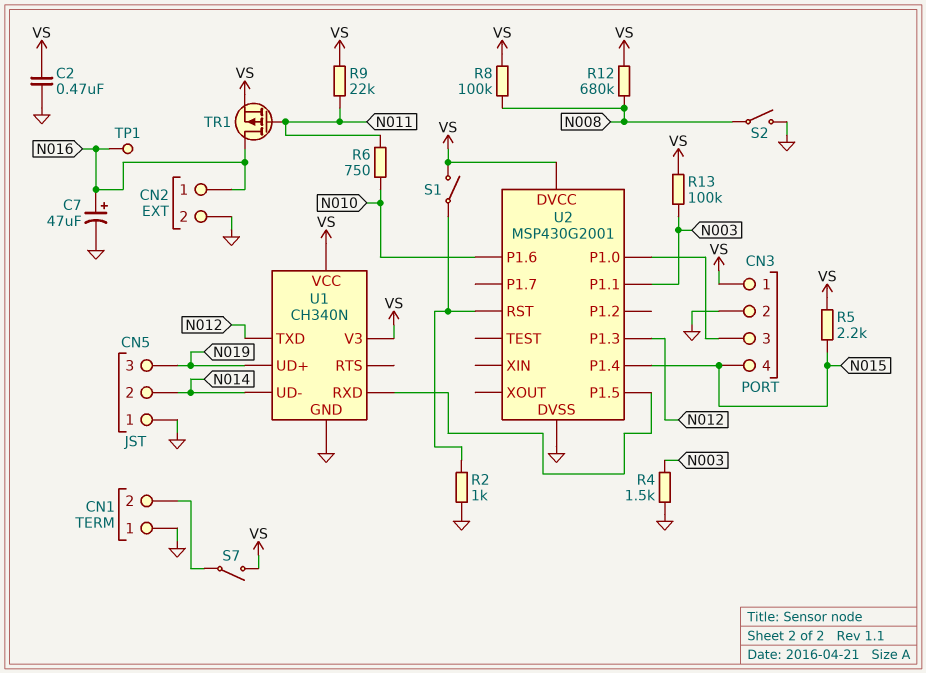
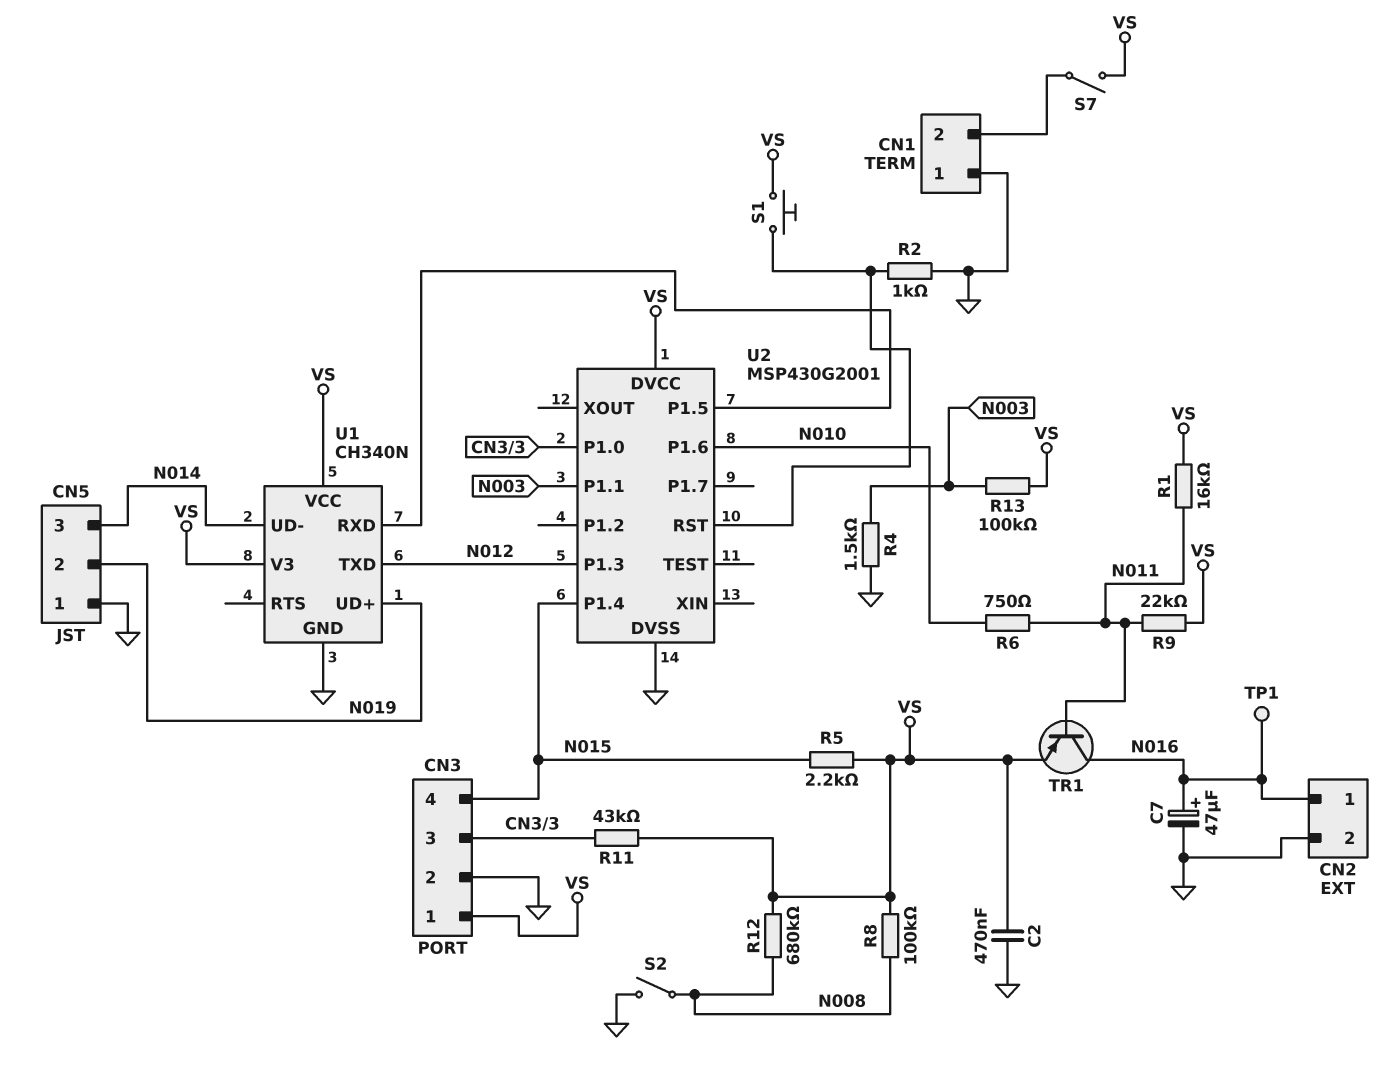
CN5 pin 2: N014 -> N019
CN5 pin 3: N019 -> N014
R1: none -> 16k (N011, VS)
R11: none -> 43k (CN3/3, VS)
S1: switch (U2/RST, VS) -> button (U2/RST, VS)
TR1: PMOS (G N011, D N016, S VS) -> PNP (B N011, C N016, E VS)

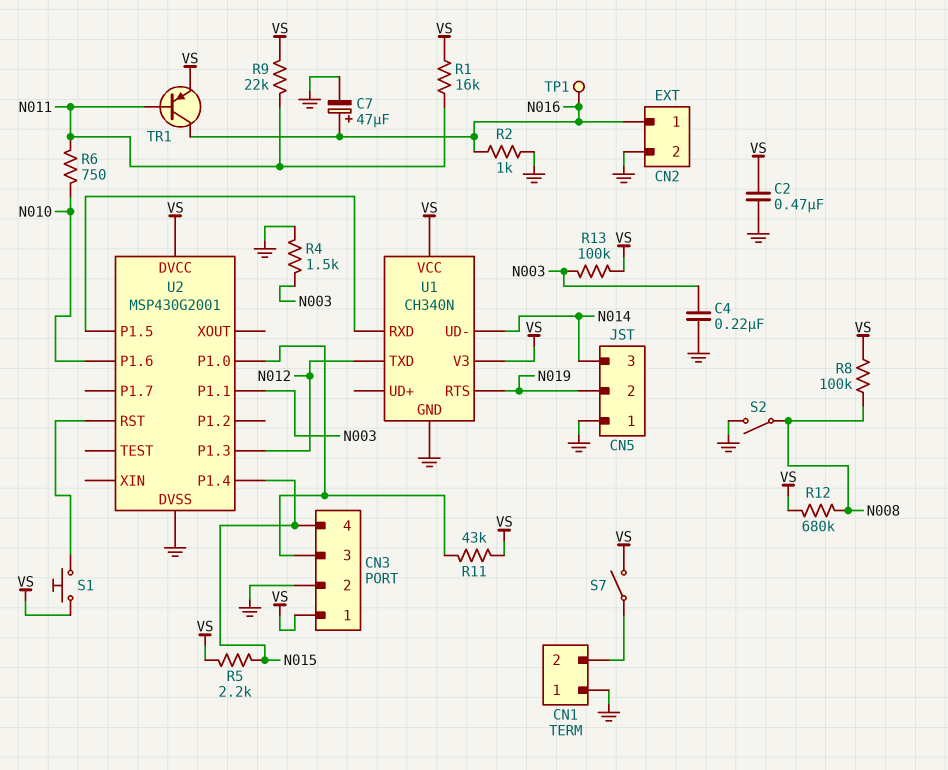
C4: none -> 220nF (GND, N003)
R2: 1k (GND, U2/RST) -> 1k (GND, N016)
U1 pin RTS: none -> N019
U1 pin UD+: N019 -> none

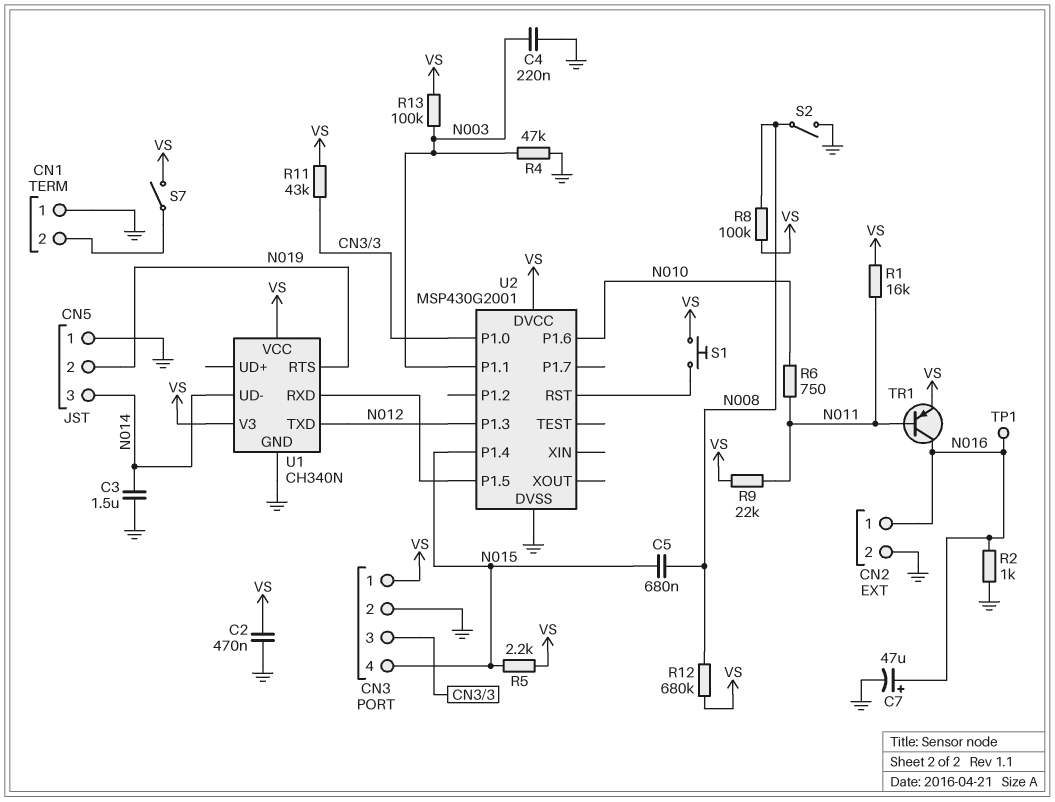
C3: none -> 1.5uF (GND, N014)
C5: none -> 680nF (N008, N015)
R4: 1.5k (GND, N003) -> 47k (GND, N003)

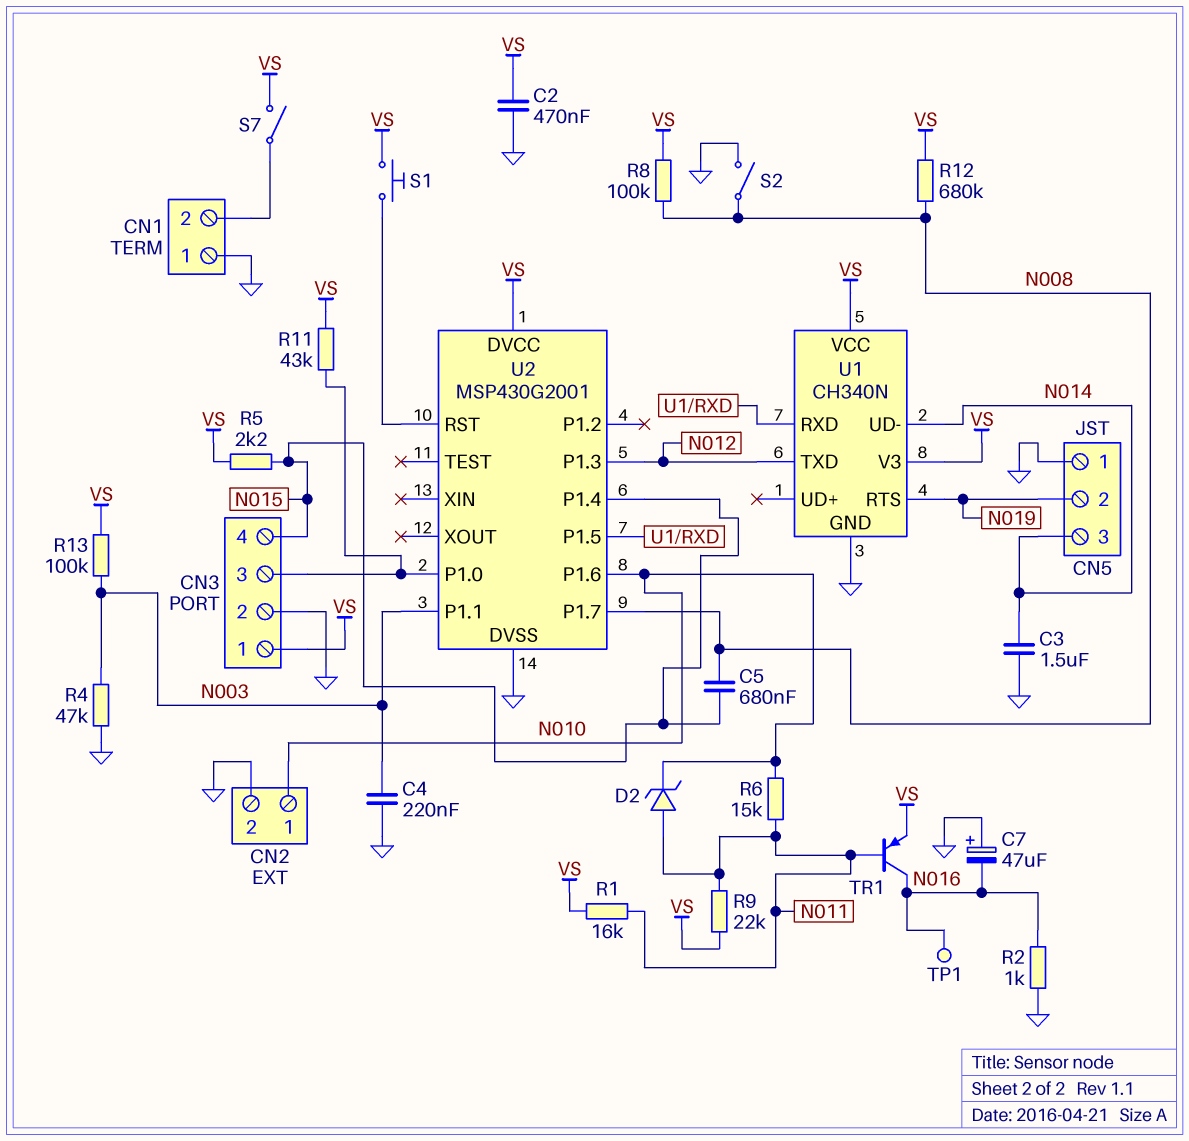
C7: 47uF (plus N016, minus GND) -> 47uF (plus GND, minus N016)
CN2 pin 1: N016 -> N010
D2: none -> zener (A N011, K N010)
R6: 750 (N010, N011) -> 15k (N010, N011)
U2 pin P1.7: none -> N008

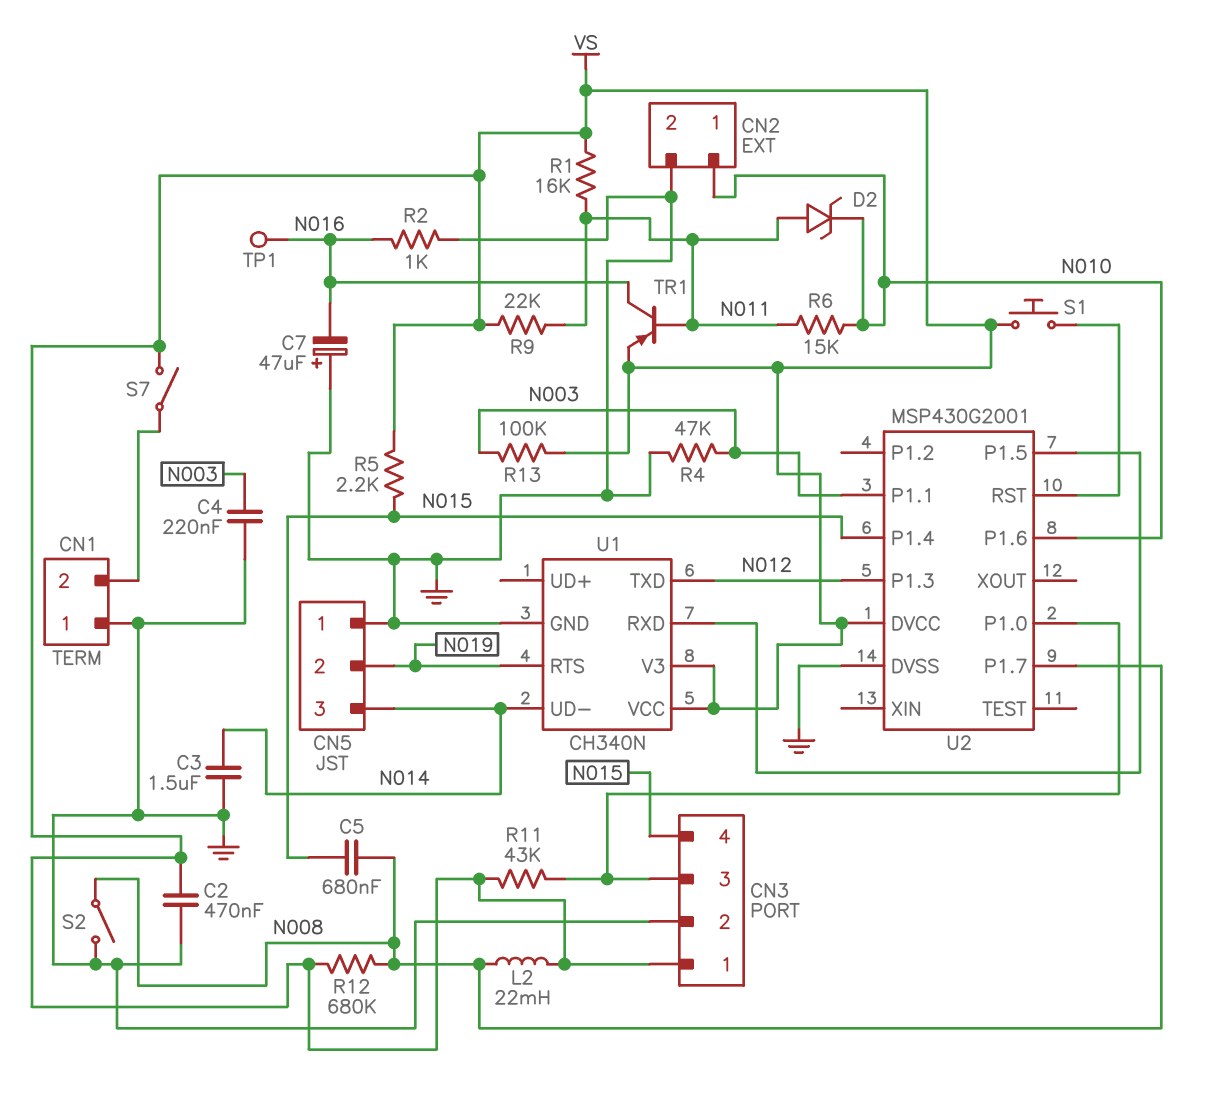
L2: none -> 22mH (N008, VS)
R8: 100k (N008, VS) -> none

